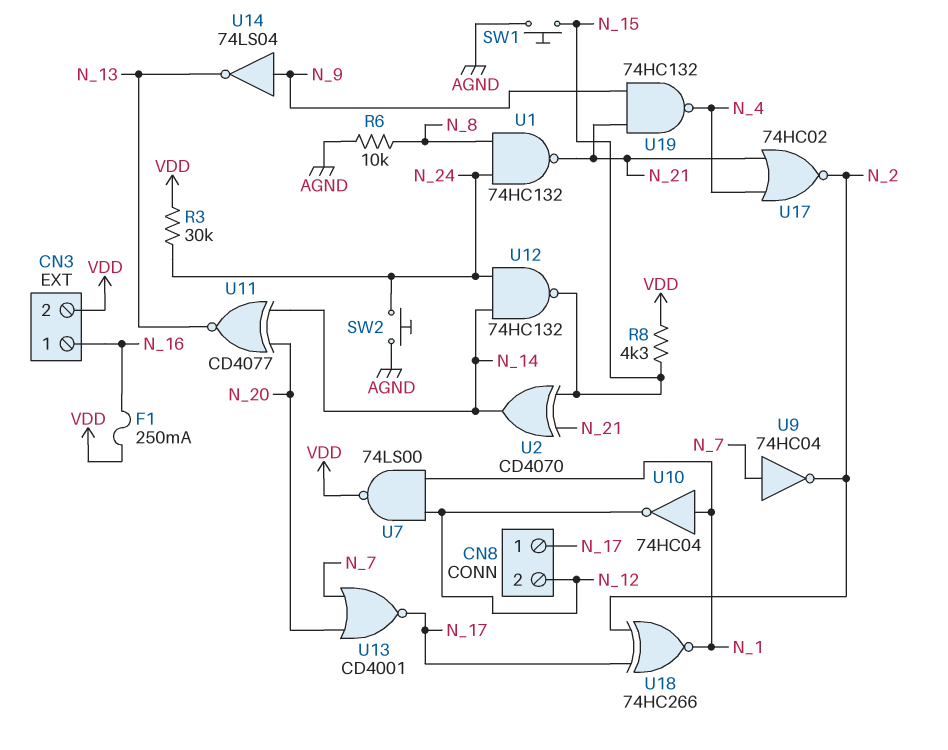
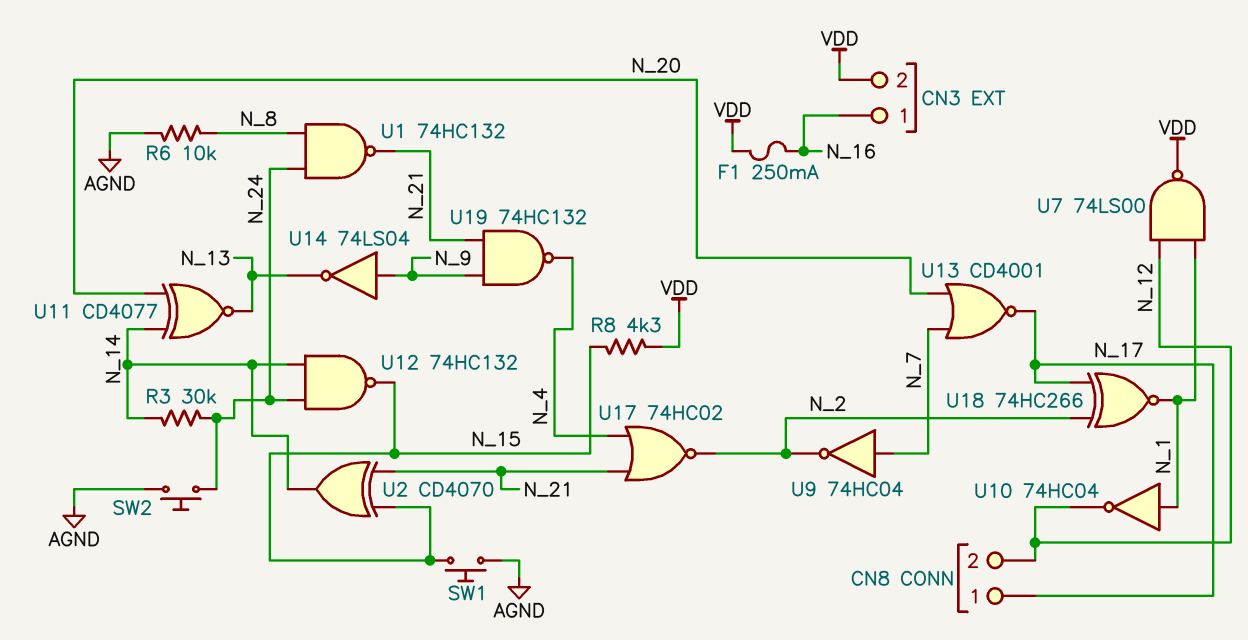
R3: 30k (N_24, VDD) -> 30k (N_14, N_24)

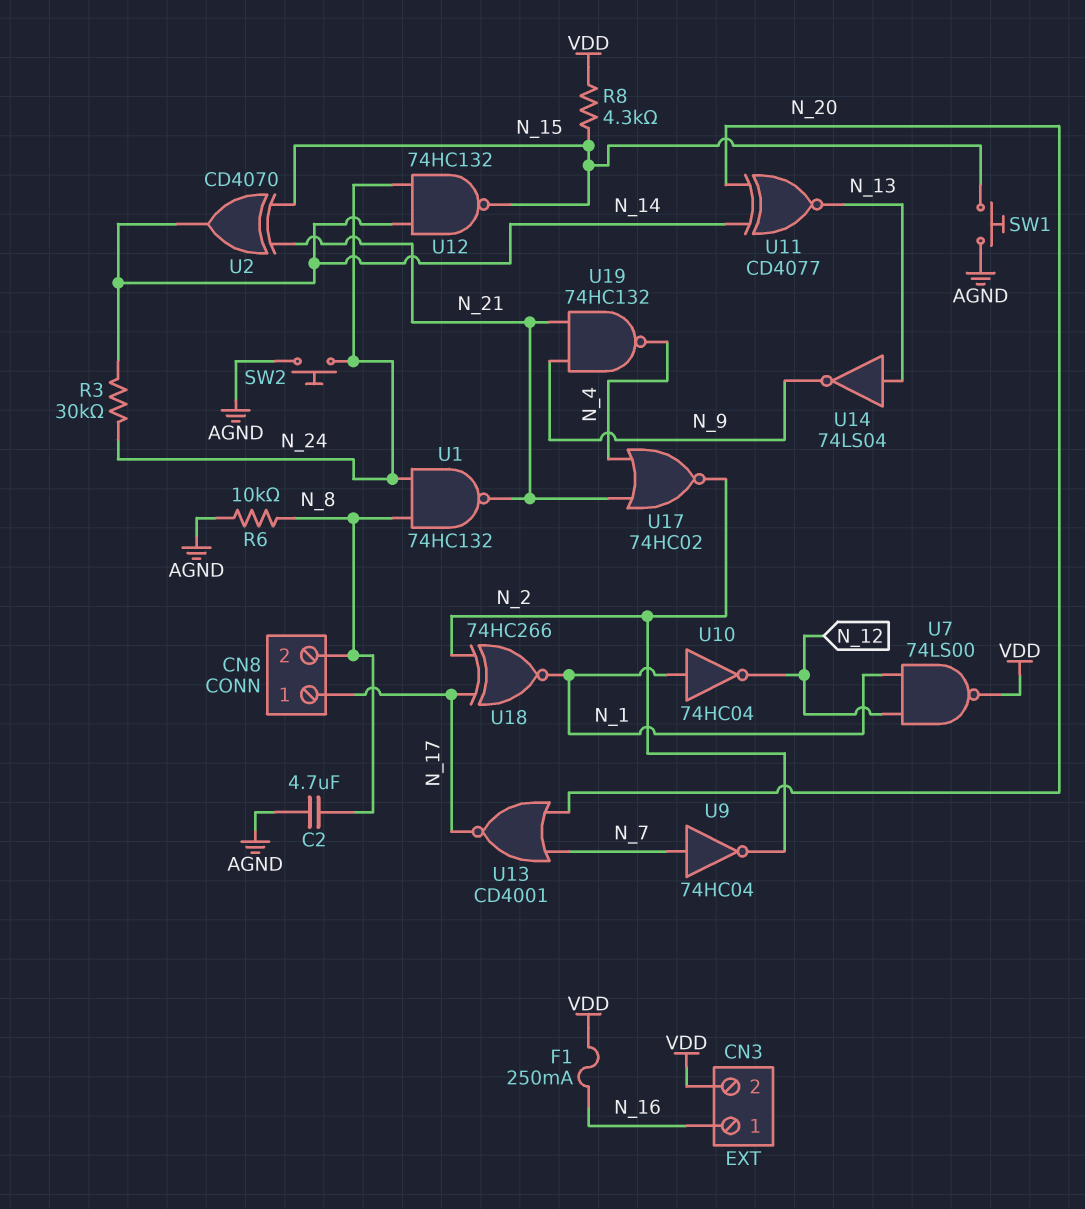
C2: none -> 4.7uF (AGND, N_8)
CN8 pin 2: N_12 -> N_8
U14: NOT 74LS04 (in N_9, out N_13) -> NOT 74LS04 (in N_13, out N_9)

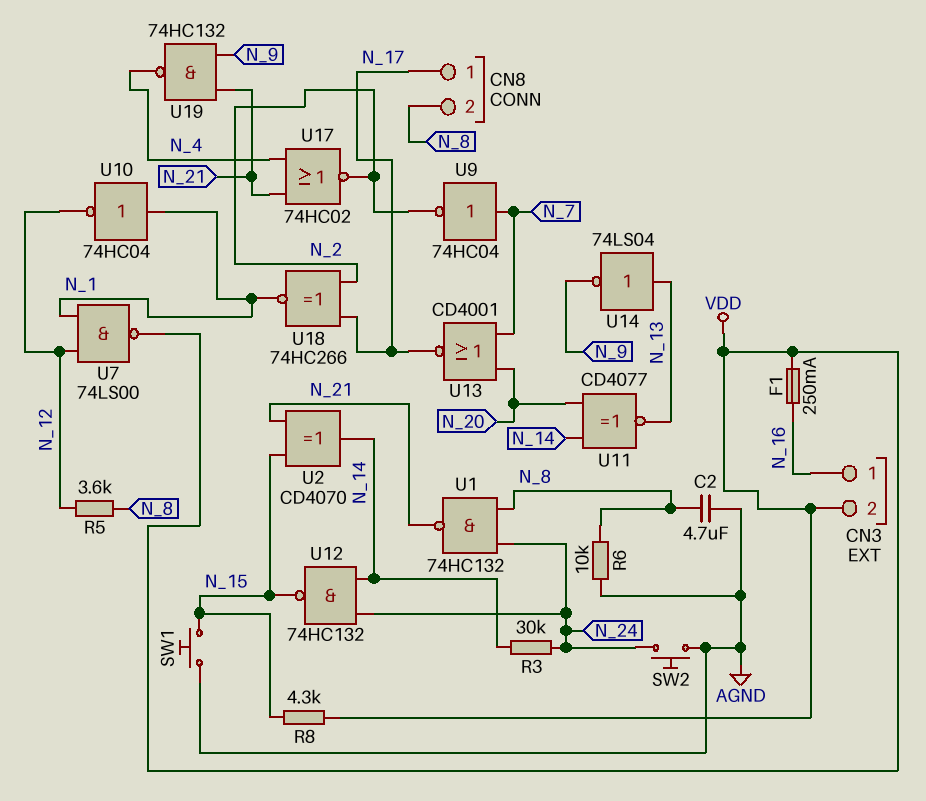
R5: none -> 3.6k (N_8, N_12)

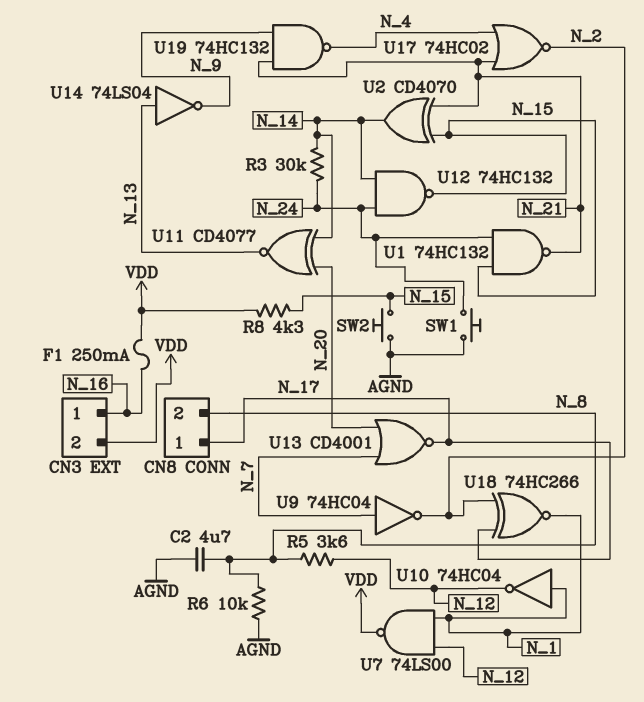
SW1: button (AGND, N_15) -> button (AGND, N_24)
SW2: button (AGND, N_24) -> button (AGND, N_15)
U1: NAND 74HC132 (in N_8, in N_24, out N_21) -> NAND 74HC132 (in N_15, in N_24, out N_21)

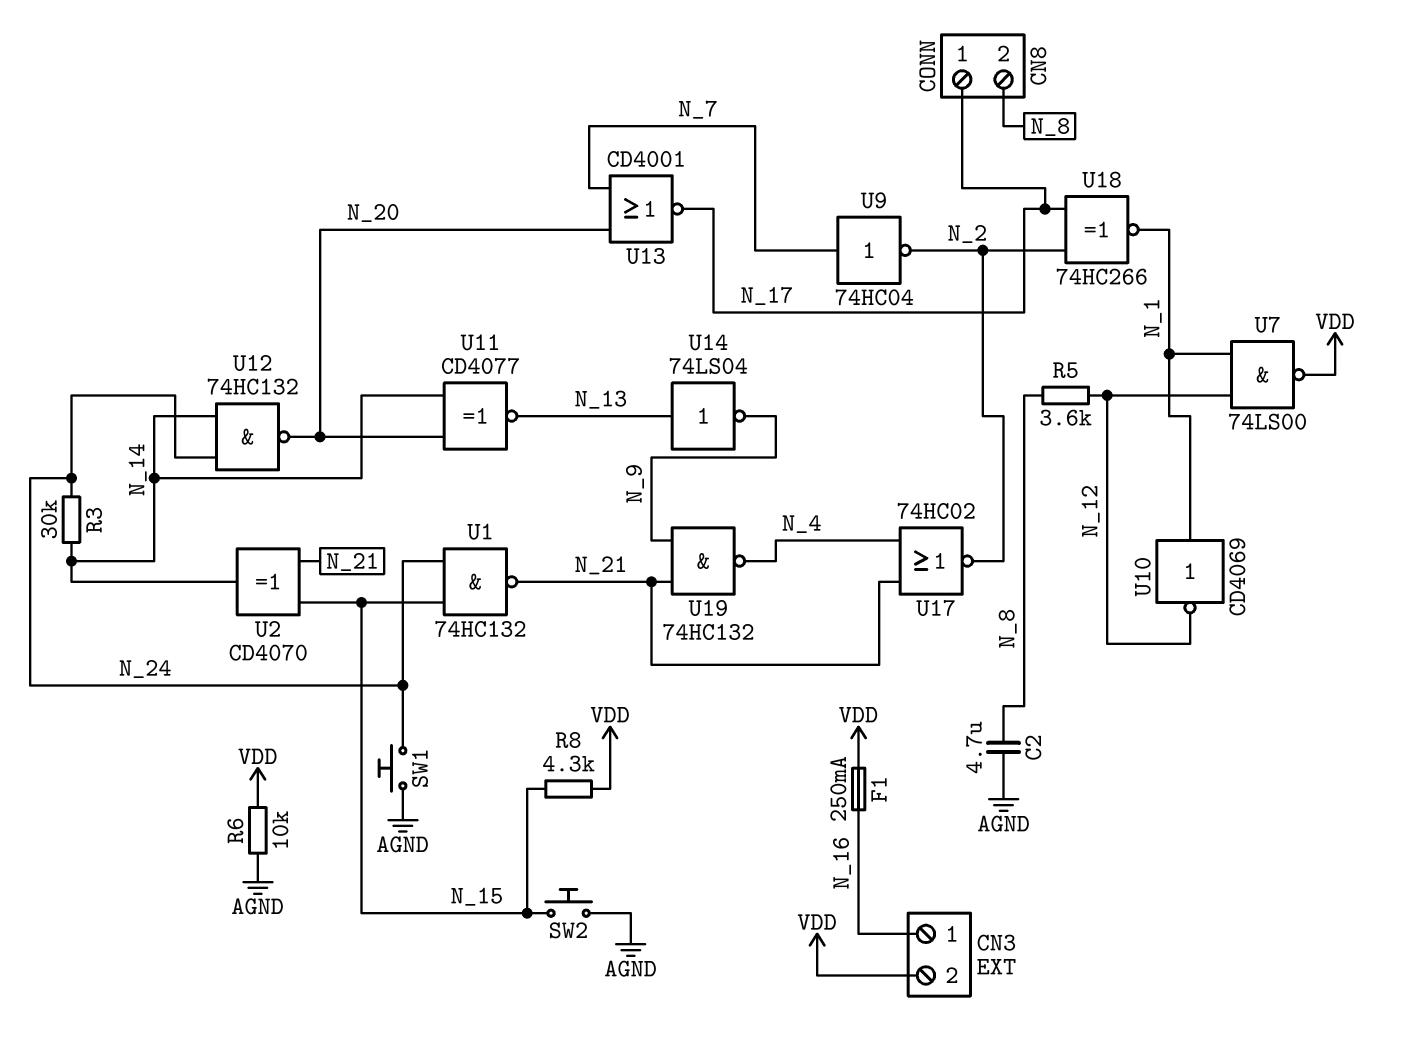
R6: 10k (AGND, N_8) -> 10k (AGND, VDD)
U10: NOT 74HC04 (in N_1, out N_12) -> NOT CD4069 (in N_1, out N_12)
U12: NAND 74HC132 (in N_14, in N_24, out N_15) -> NAND 74HC132 (in N_14, in N_24, out N_20)

